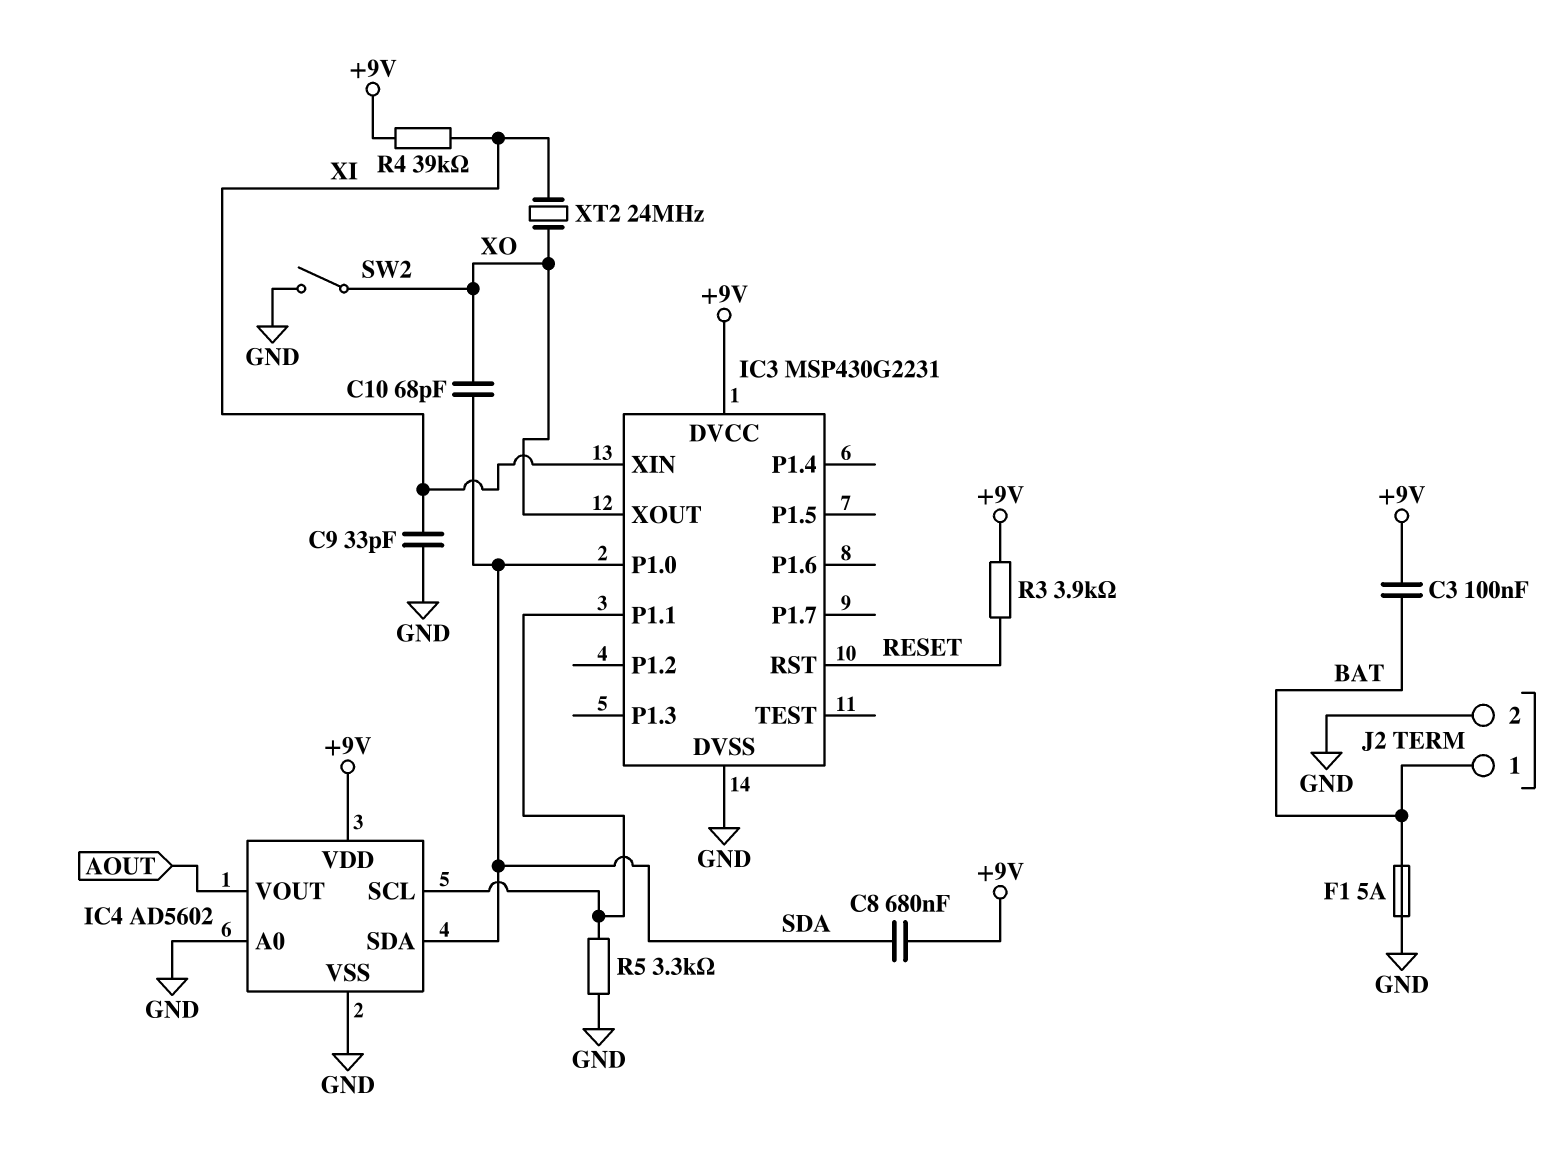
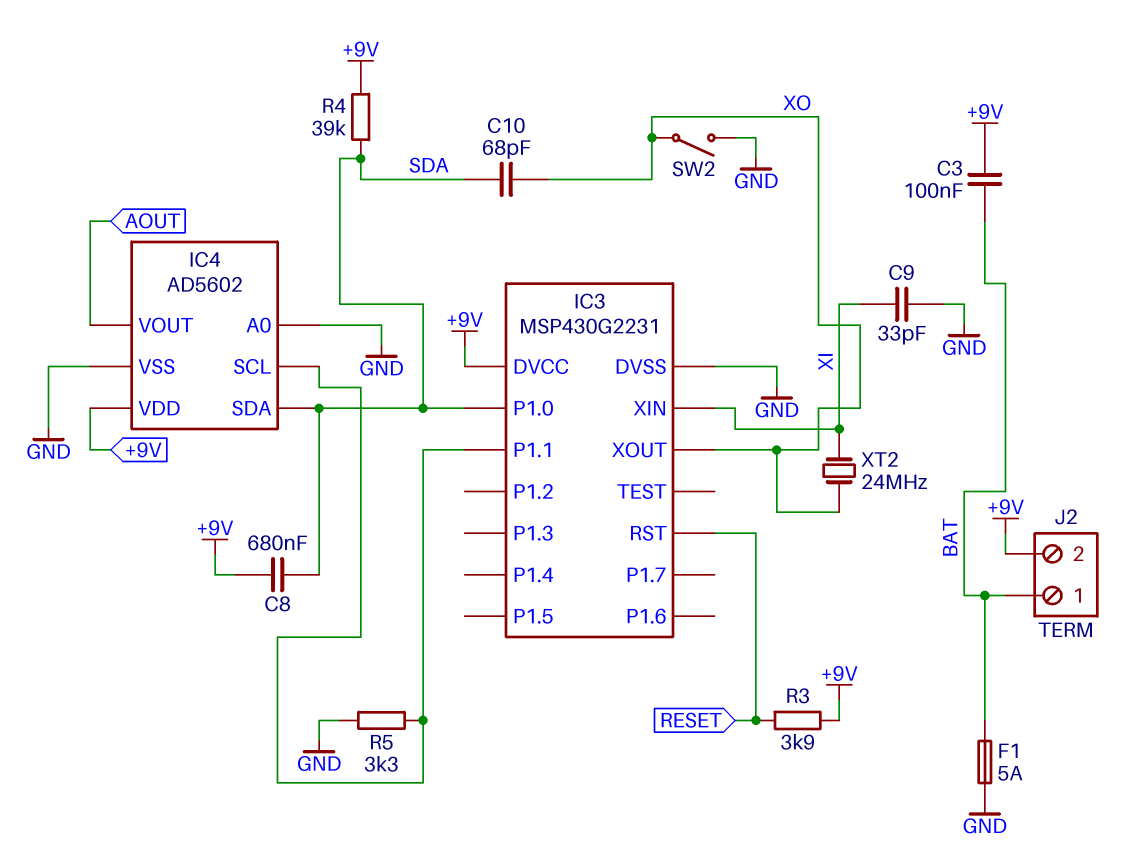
J2 pin 2: GND -> +9V
R4: 39k (+9V, XI) -> 39k (+9V, SDA)

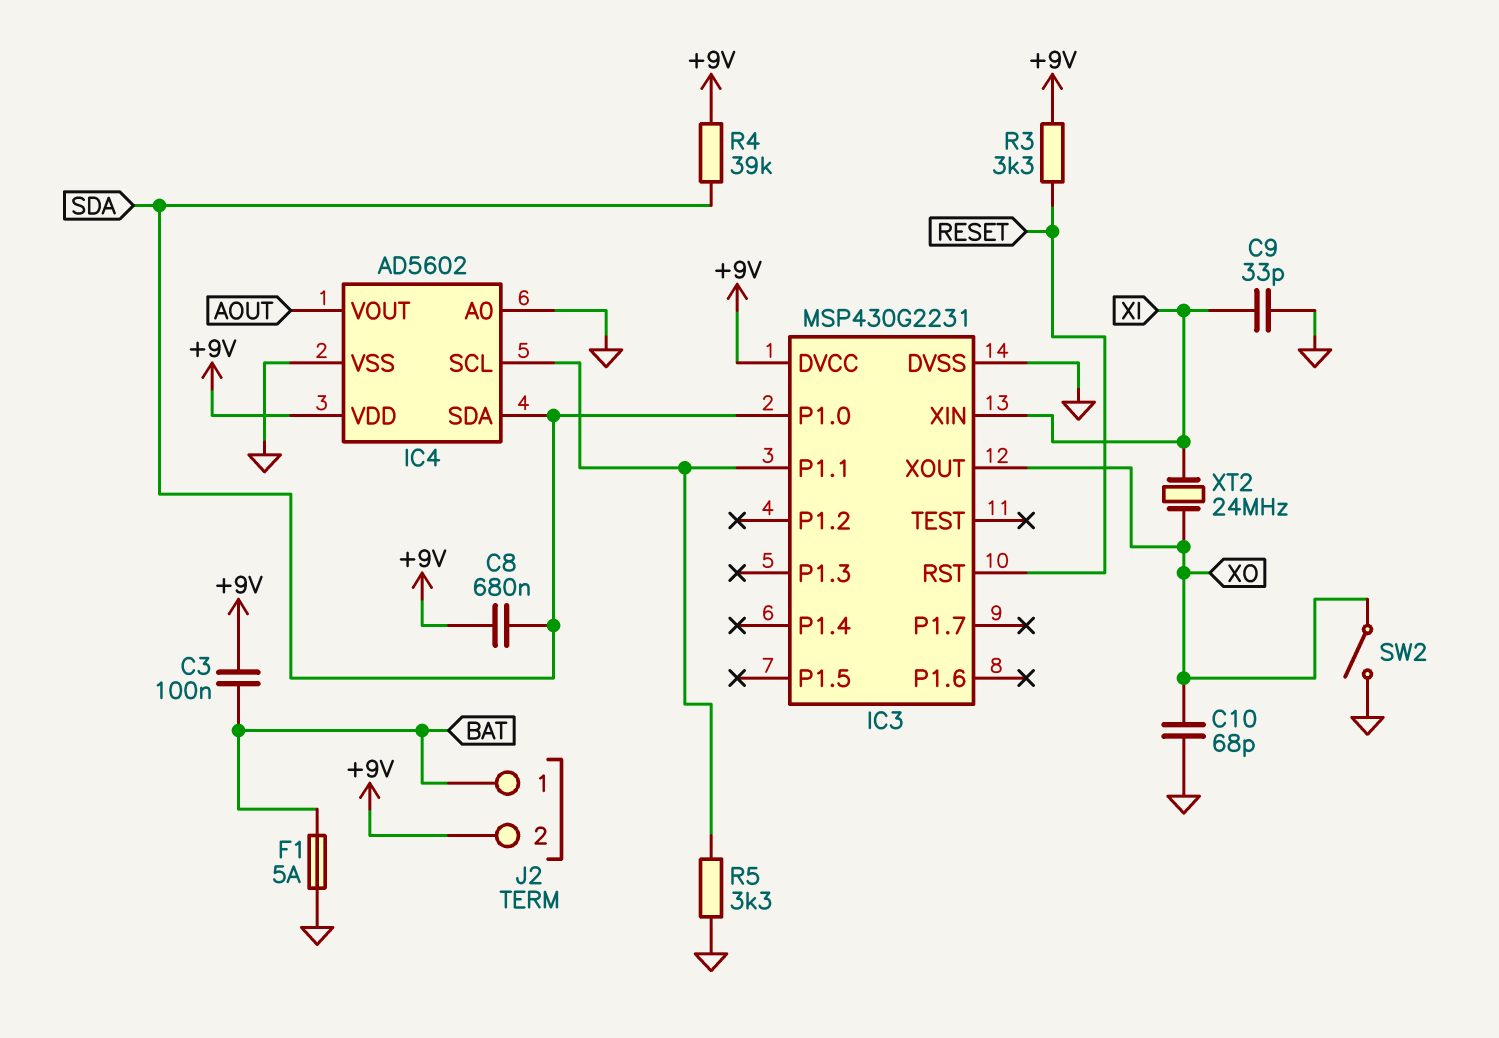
C10: 68pF (SDA, XO) -> 68pF (GND, XO)
R3: 3.9k (+9V, RESET) -> 3.3k (+9V, RESET)

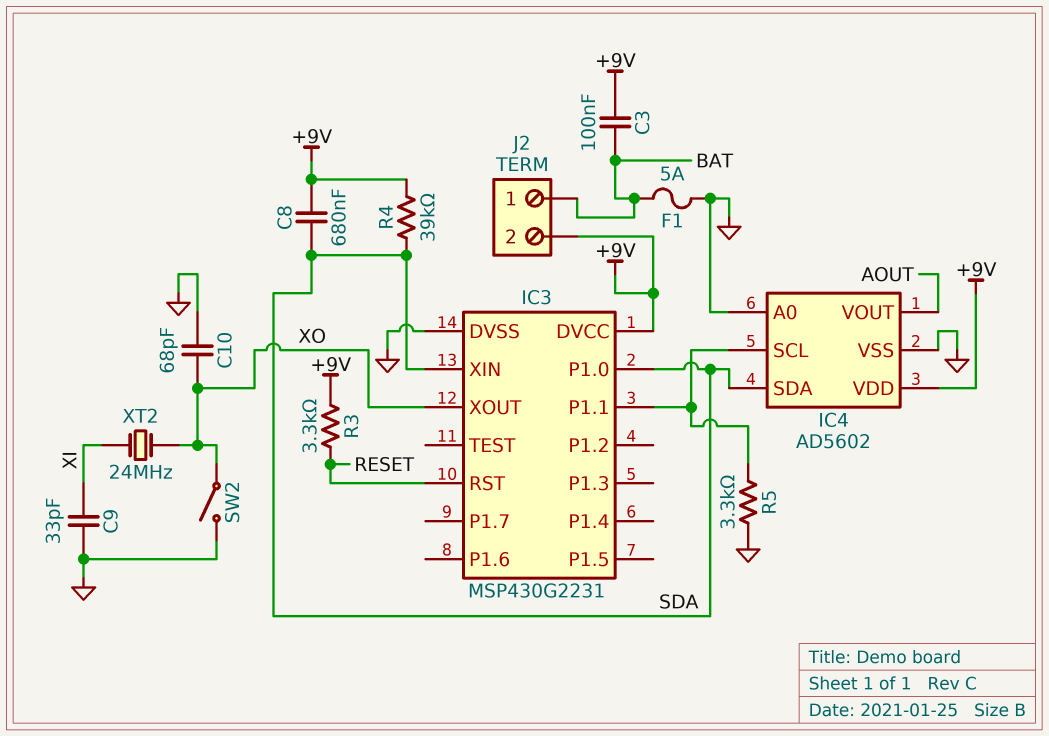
IC3 pin XIN: XI -> SDA

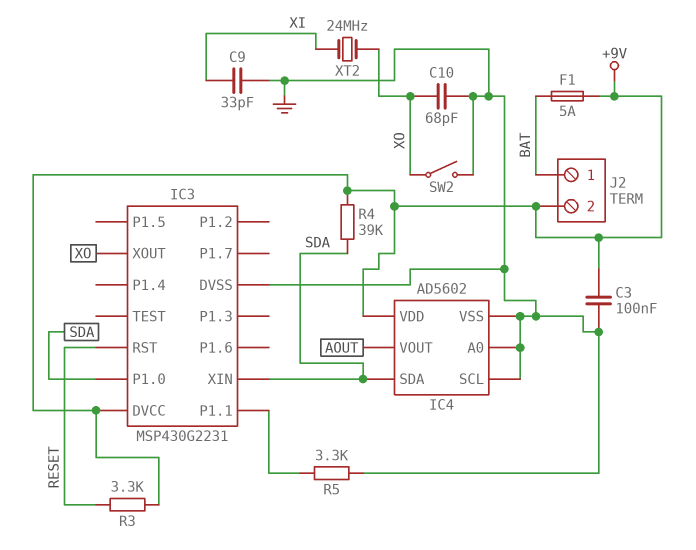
C3: 100nF (+9V, BAT) -> 100nF (+9V, GND)
C8: 680nF (+9V, SDA) -> none
F1: 5A (BAT, GND) -> 5A (+9V, BAT)
IC4 pin SCL: IC3/P1.1 -> GND

